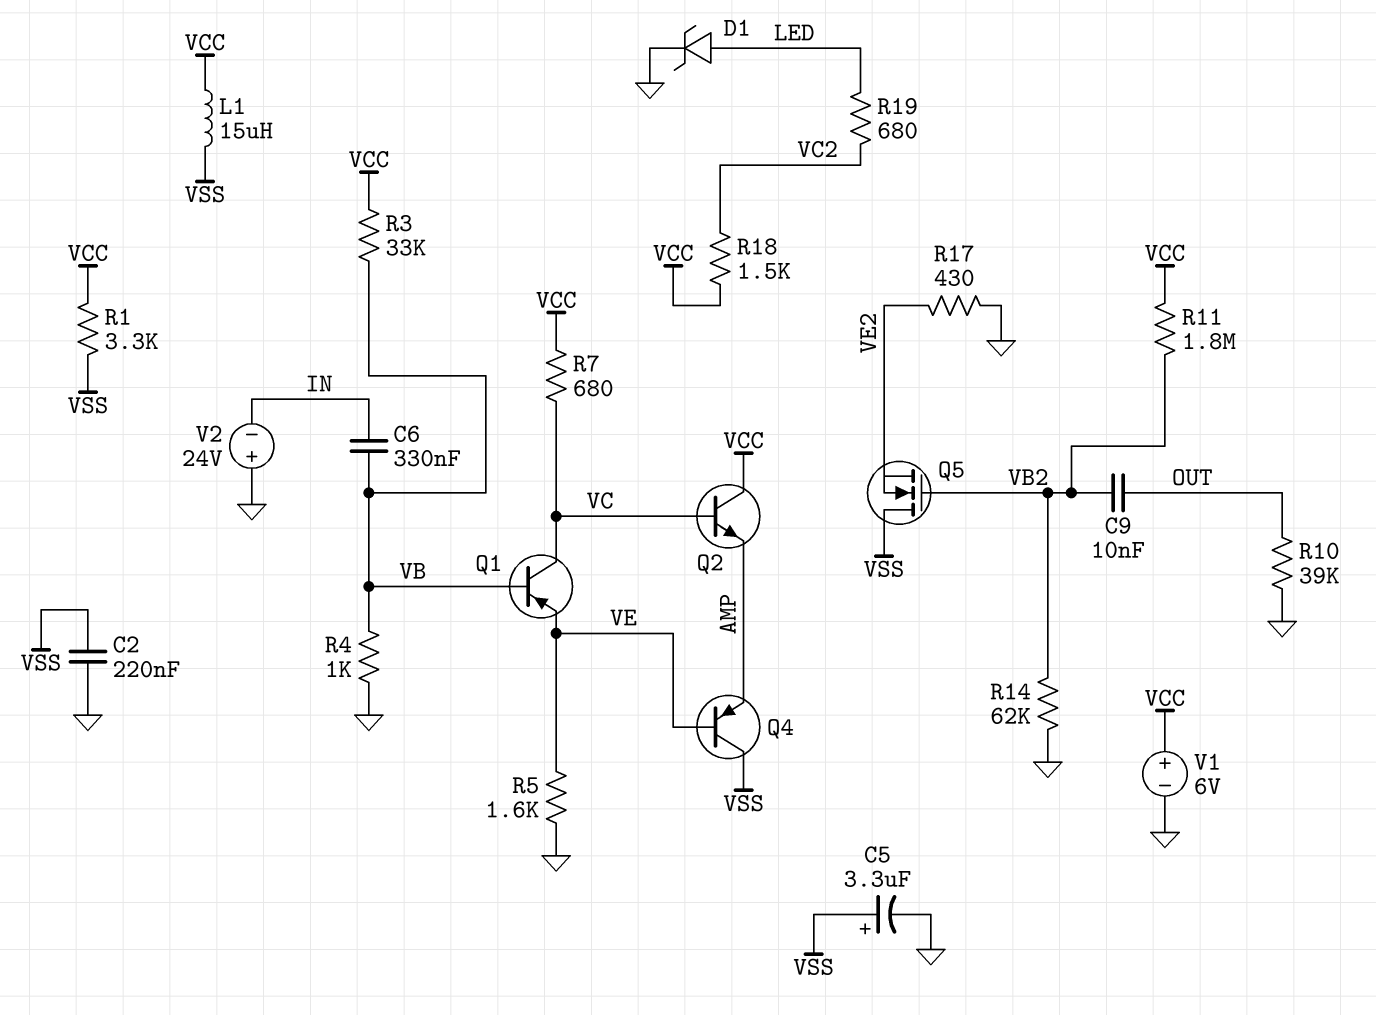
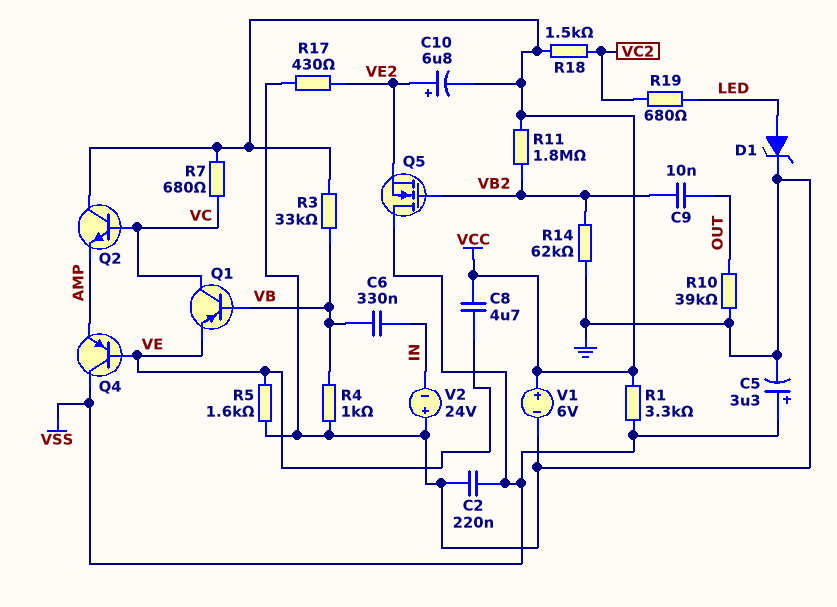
C8: none -> 4.7uF (VCC, VE)
C10: none -> 6.8uF (plus VE2, minus VCC)
L1: 15uH (VCC, VSS) -> none

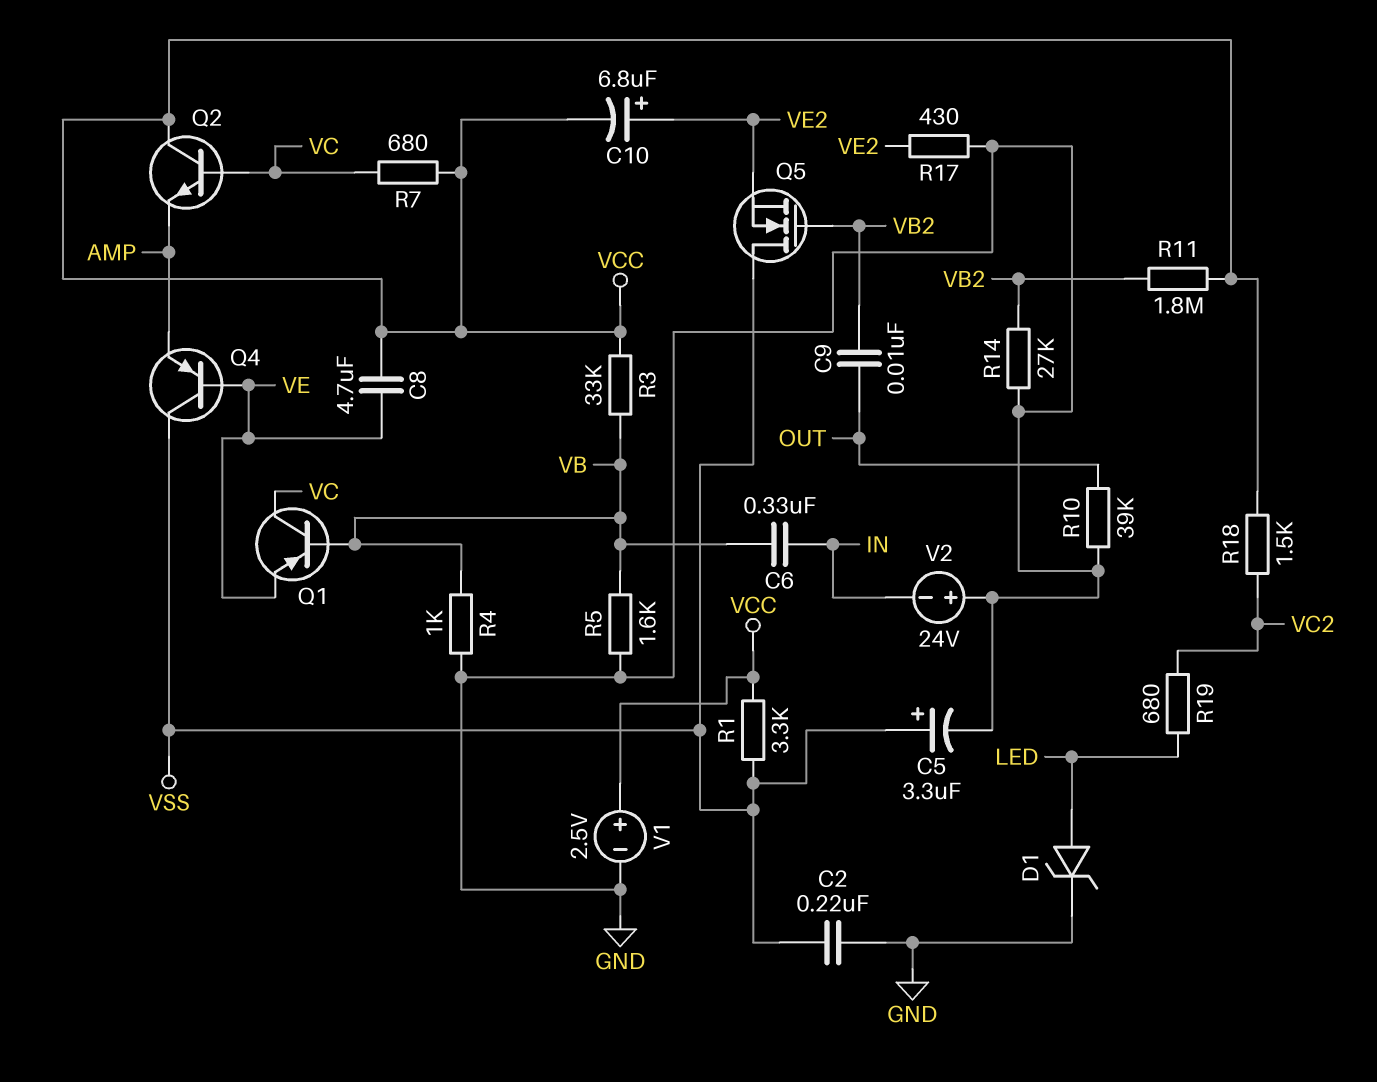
R5: 1.6k (GND, VE) -> 1.6k (GND, VB)
R14: 62k (GND, VB2) -> 27k (GND, VB2)
V1: 6V (plus VCC, minus GND) -> 2.5V (plus VCC, minus GND)

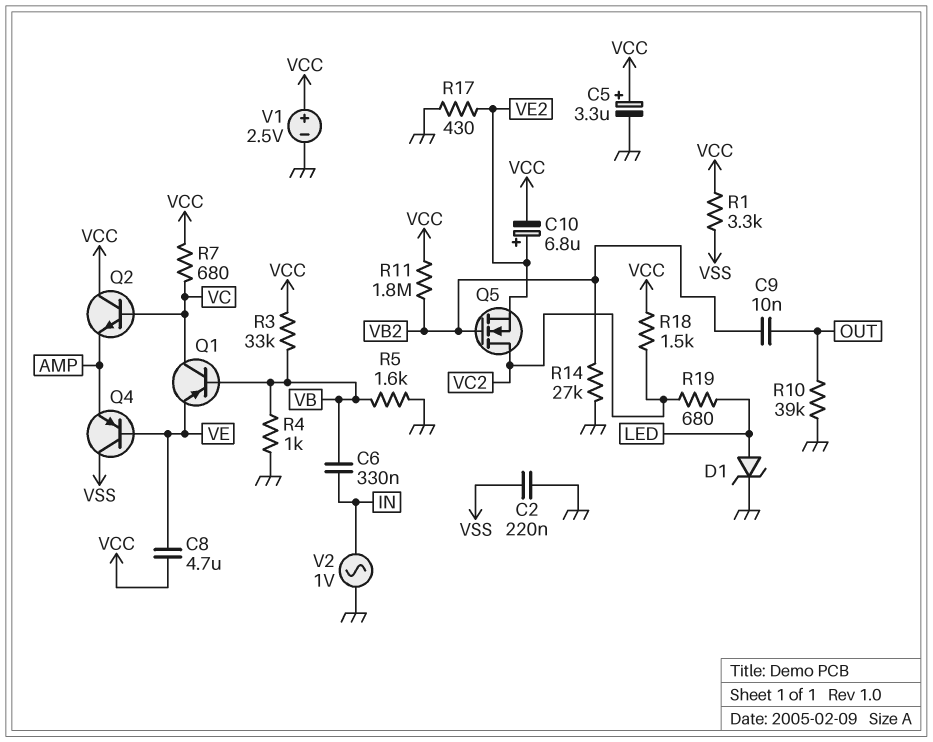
C5: 3.3uF (plus VSS, minus GND) -> 3.3uF (plus VCC, minus GND)
Q5: NMOS (G VB2, D VSS, S VE2) -> NMOS (G VB2, D VC2, S VE2)
V2: 24V (plus GND, minus IN) -> AC 1V (GND, IN)

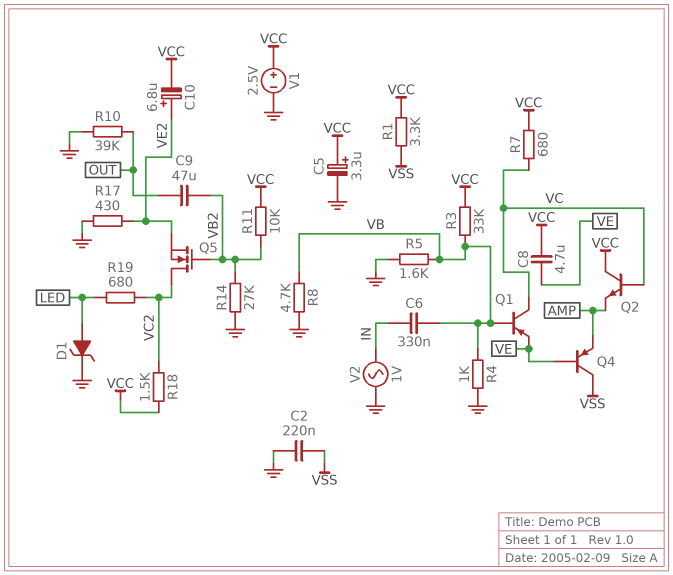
C9: 10nF (OUT, VB2) -> 47uF (OUT, VB2)
R8: none -> 4.7k (GND, VB)
R11: 1.8M (VB2, VCC) -> 10k (VB2, VCC)

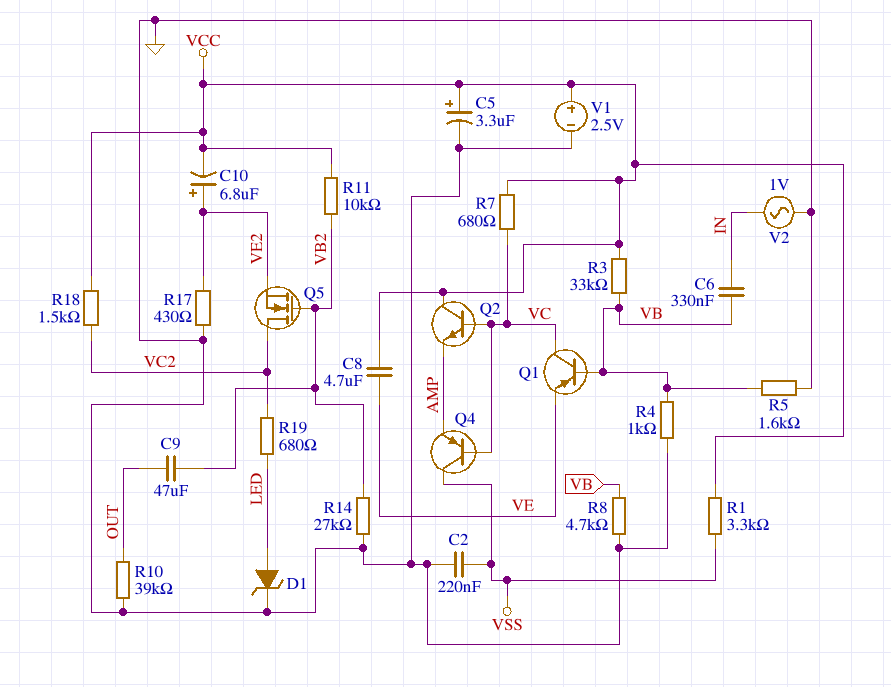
Q4: PNP (B VE, C VSS, E AMP) -> PNP (B VC, C VSS, E AMP)

